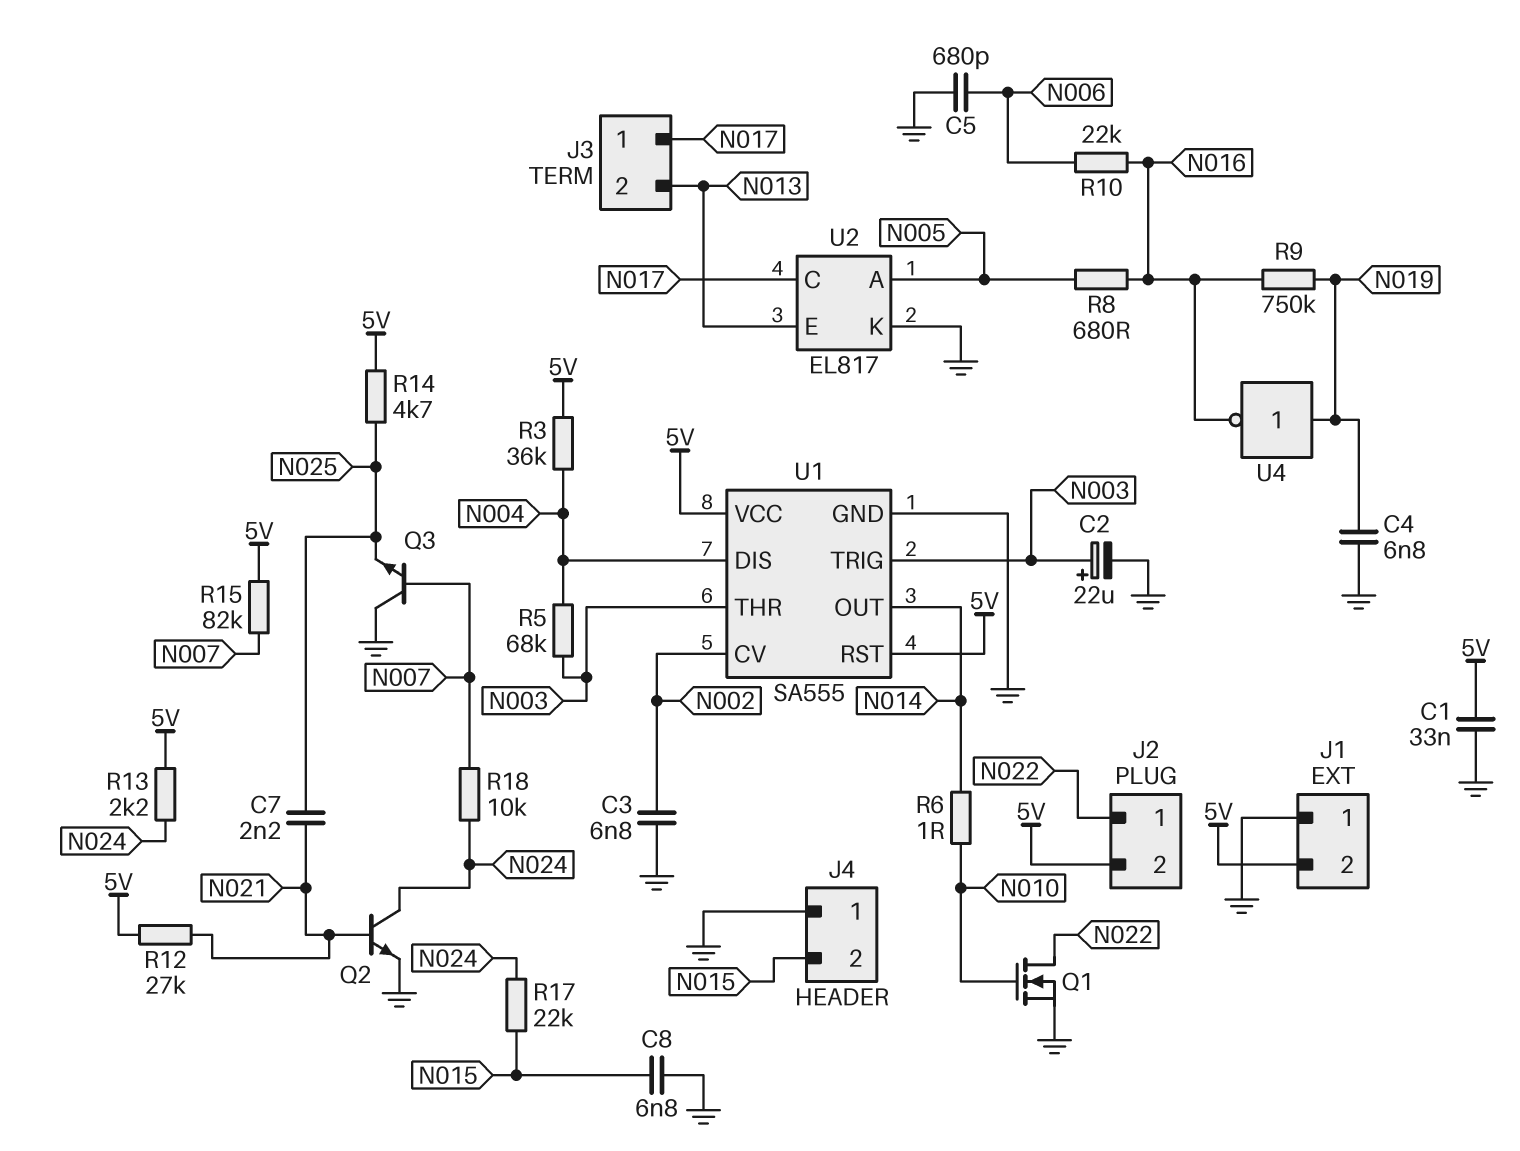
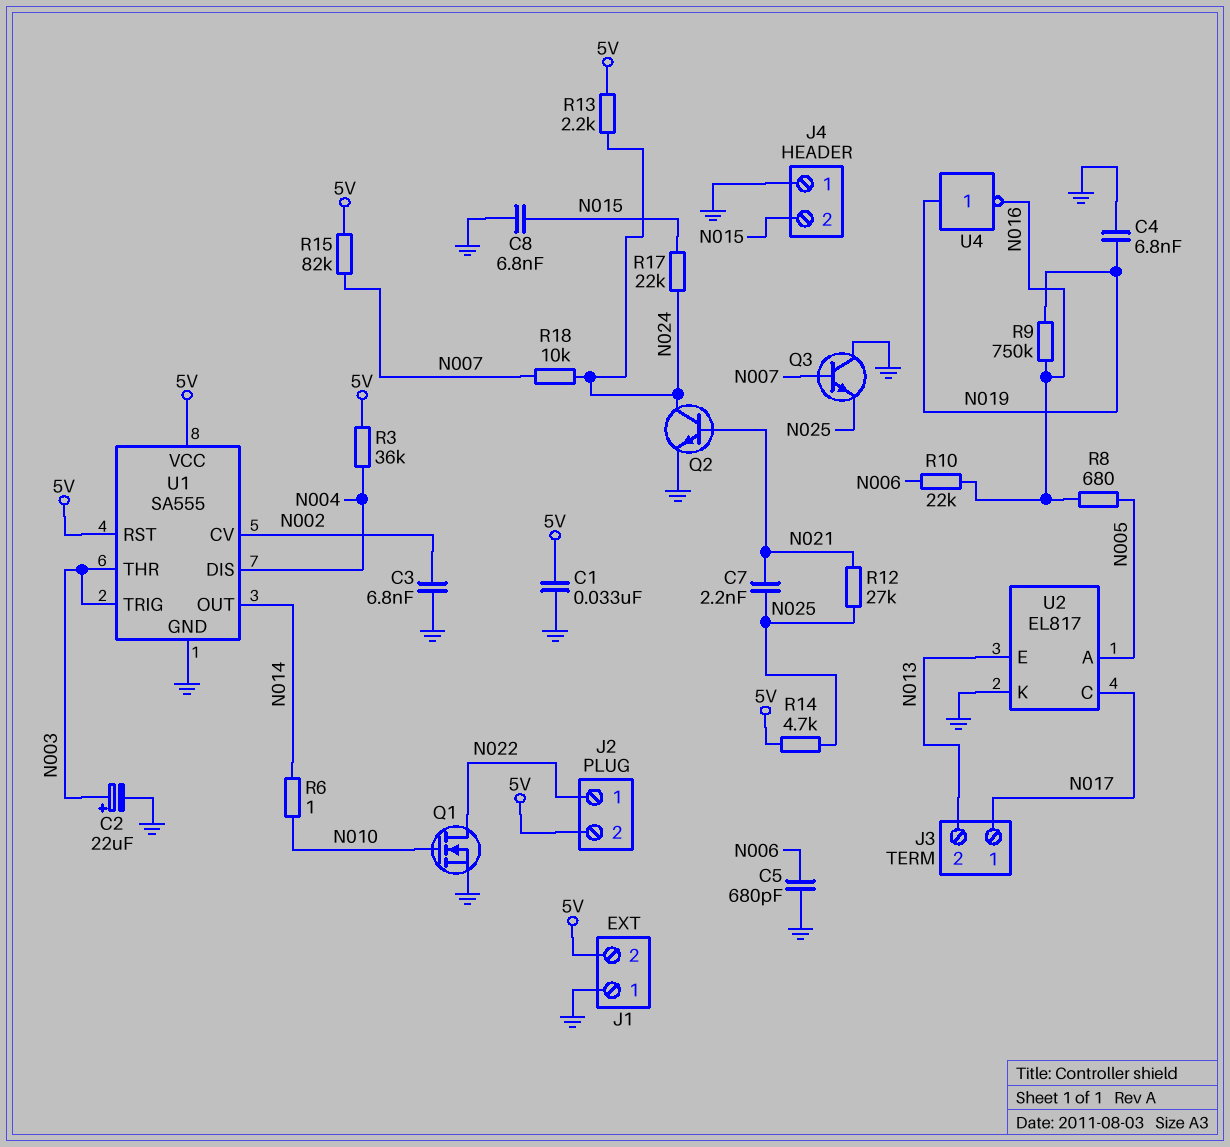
R5: 68k (N003, N004) -> none
R12: 27k (5V, N021) -> 27k (N021, N025)

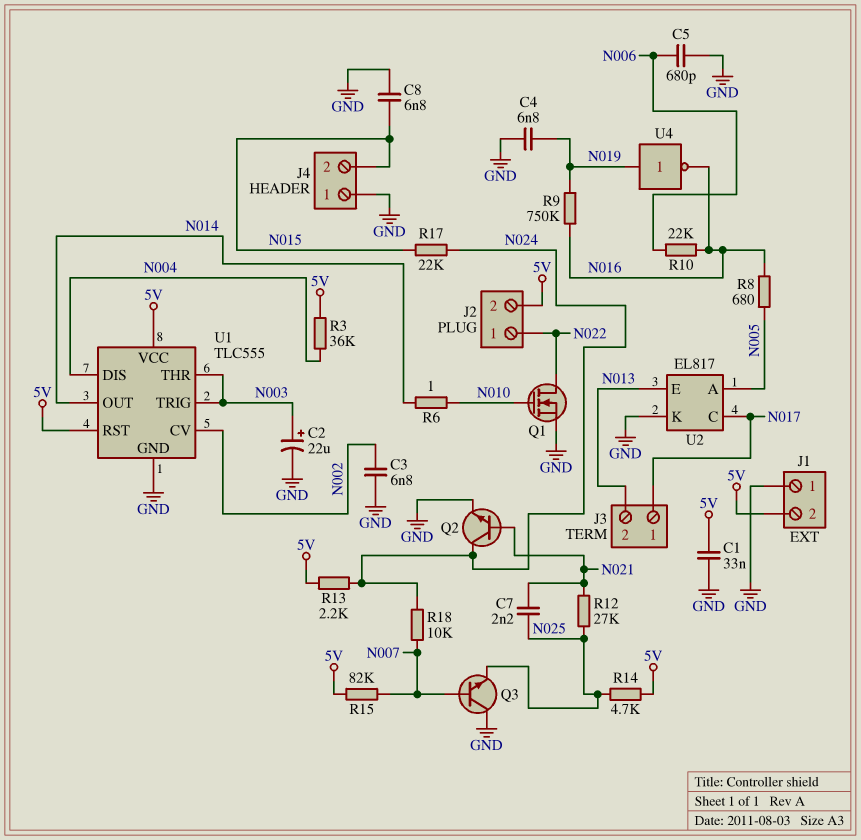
U1: SA555 -> TLC555

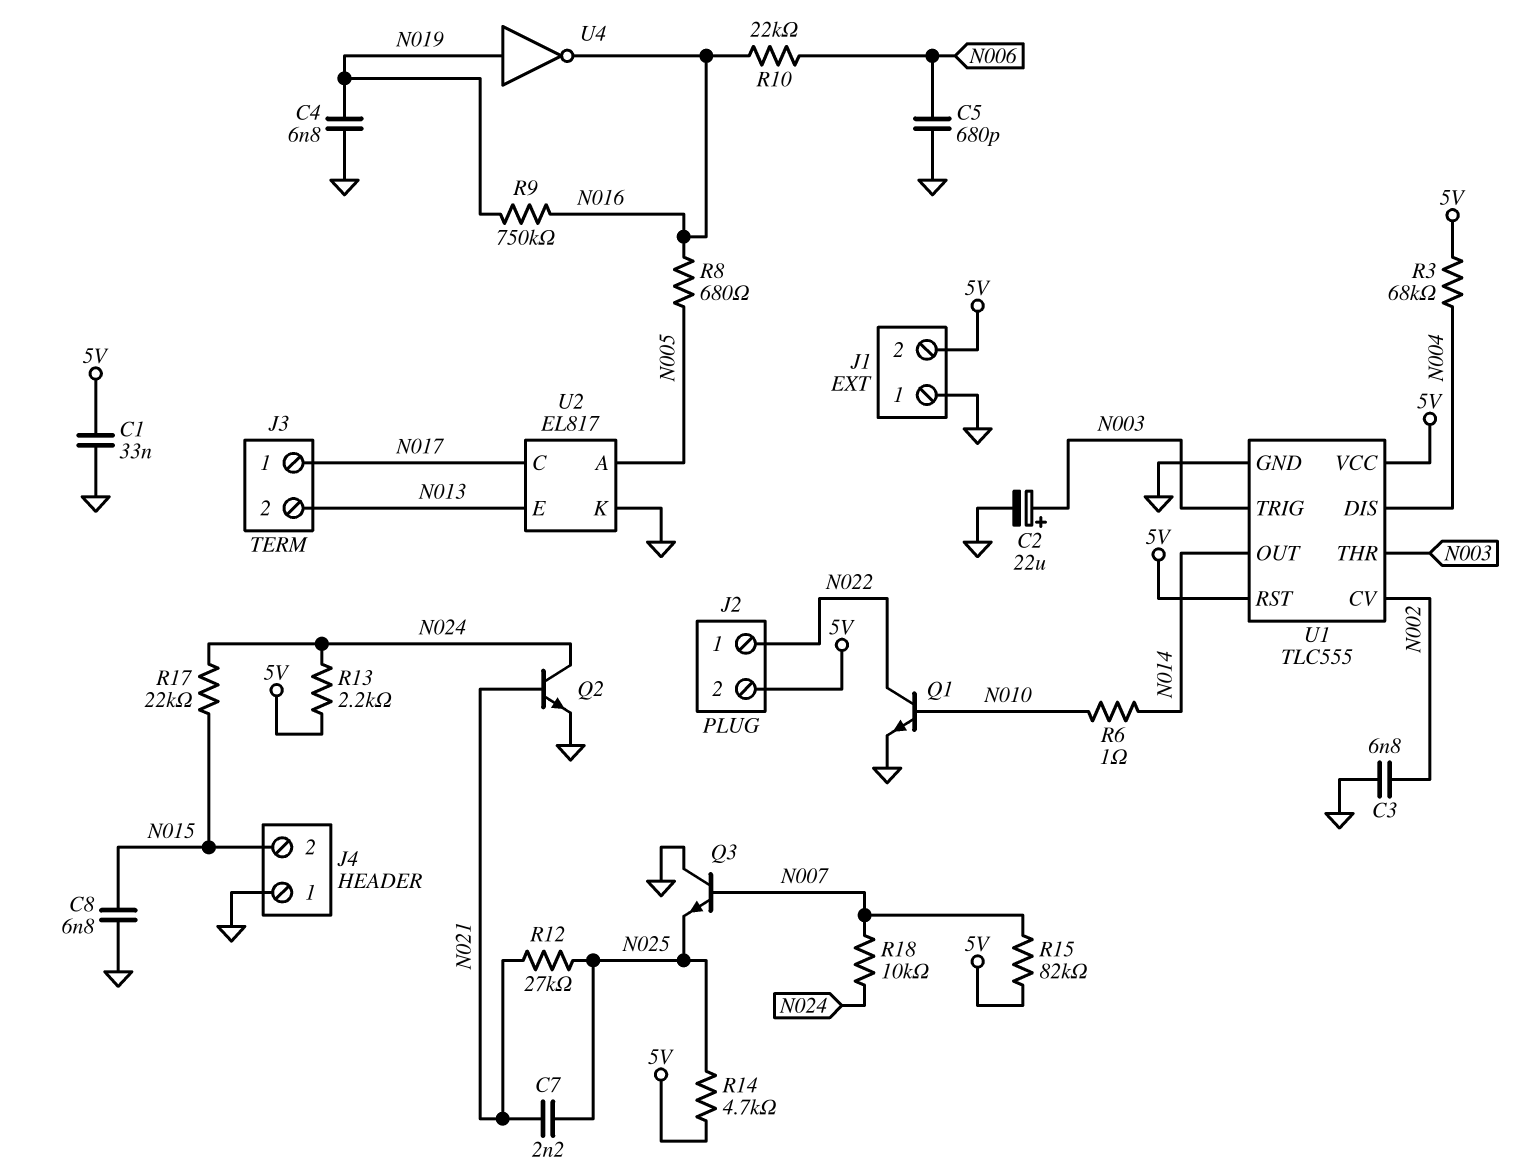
Q1: NMOS (G N010, D N022, S GND) -> NPN (B N010, C N022, E GND)
R3: 36k (5V, N004) -> 68k (5V, N004)

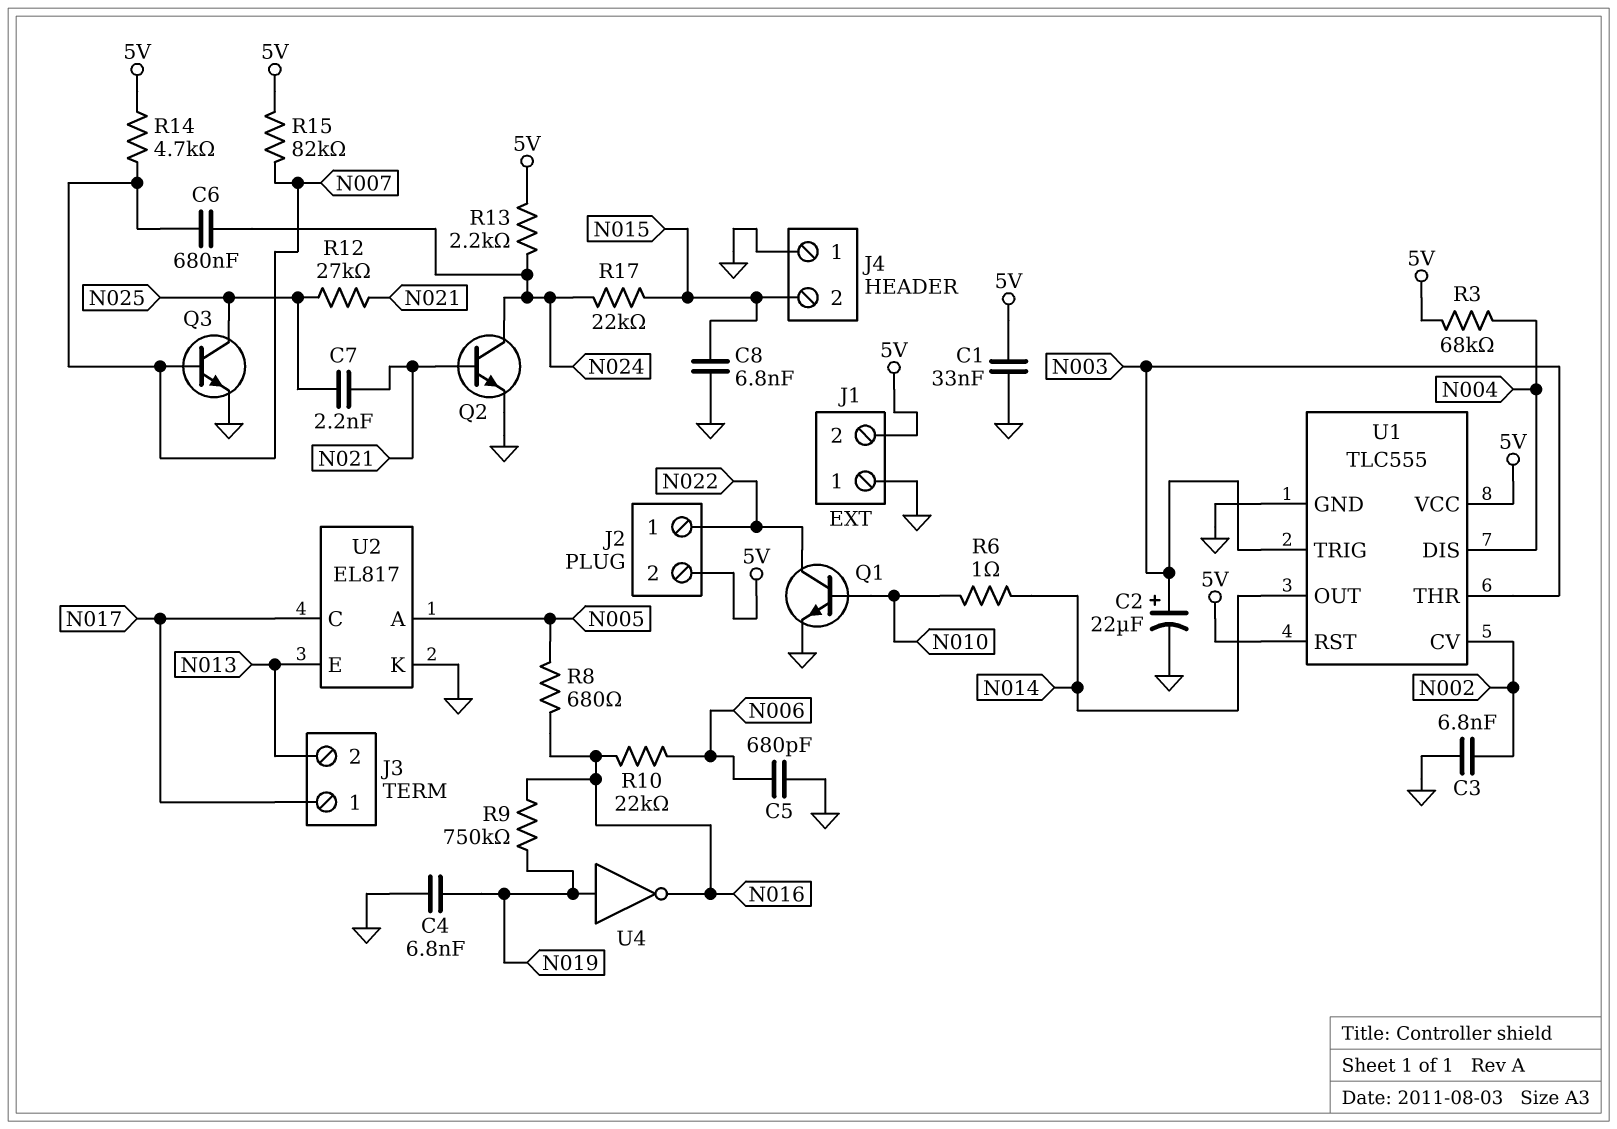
C6: none -> 680nF (N007, N024)
Q3: NPN (B N007, C GND, E N025) -> NPN (B N007, C N025, E GND)
R14: 4.7k (5V, N025) -> 4.7k (5V, N007)
R18: 10k (N007, N024) -> none

